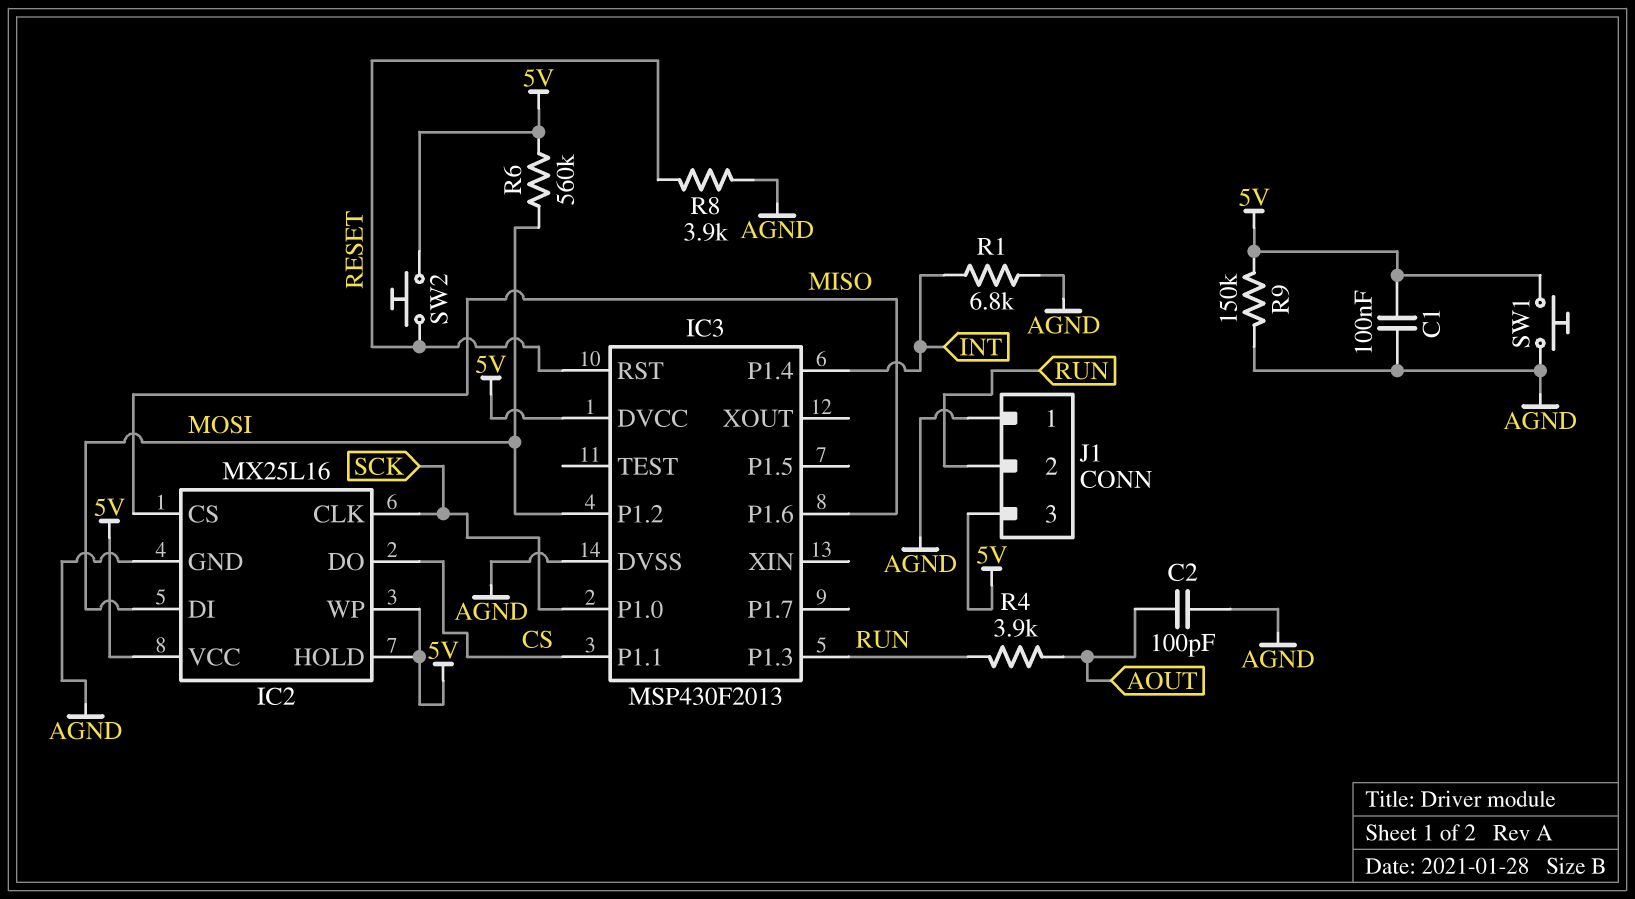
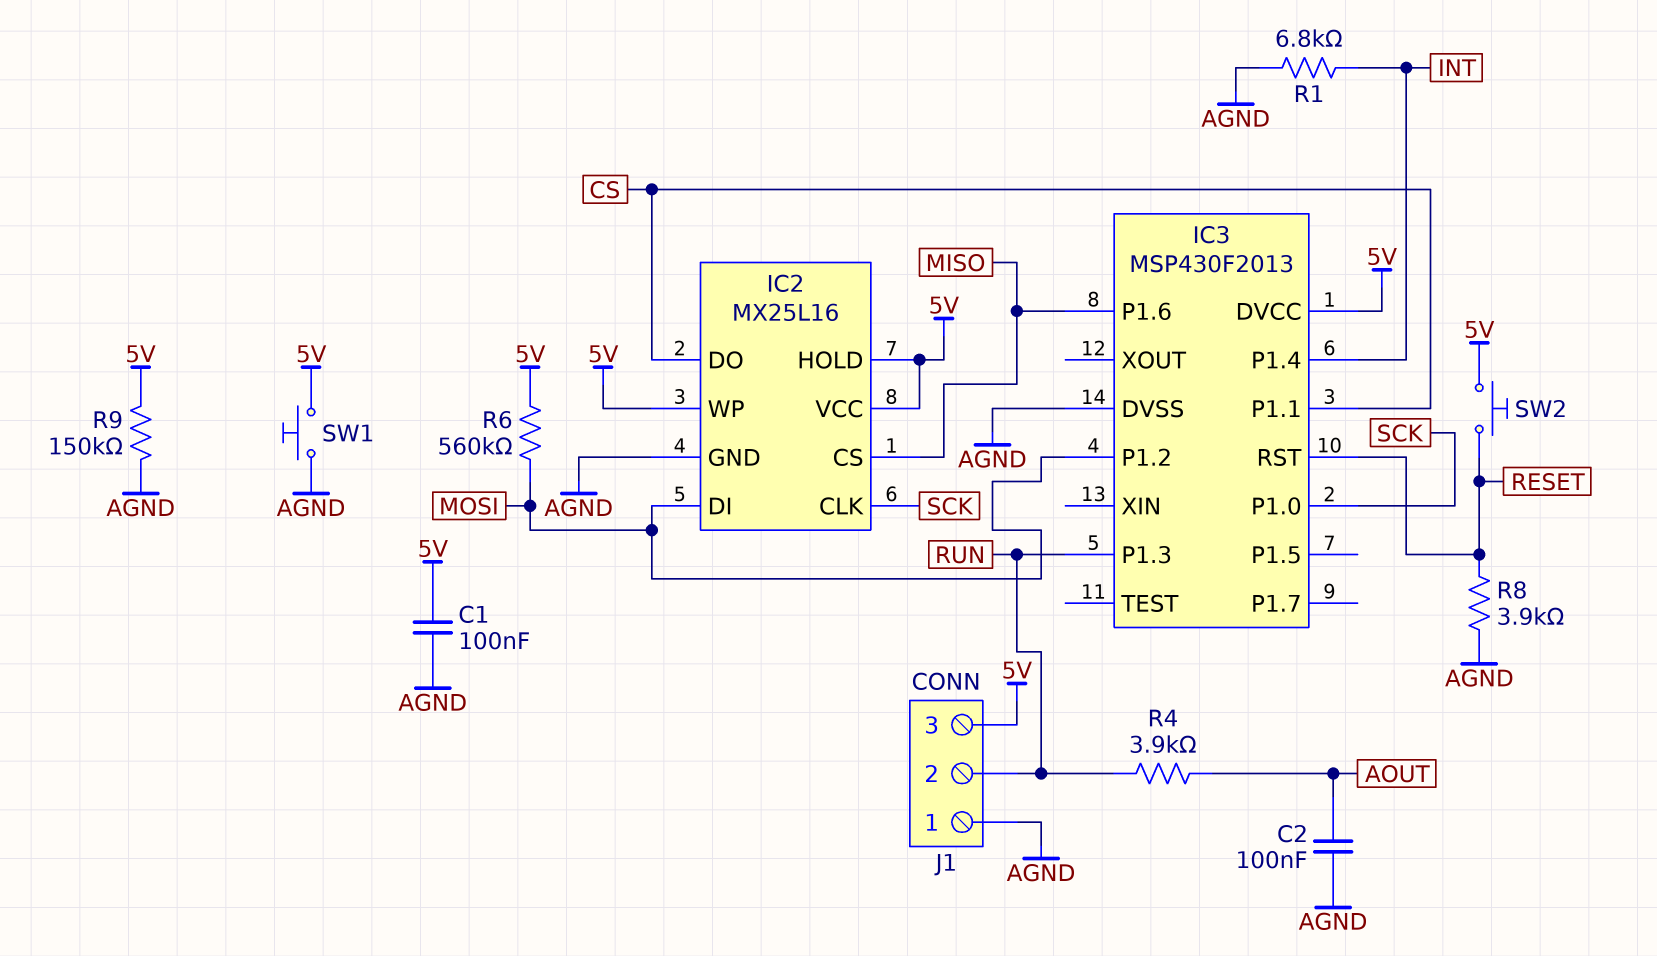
C2: 100pF (AGND, AOUT) -> 100nF (AGND, AOUT)

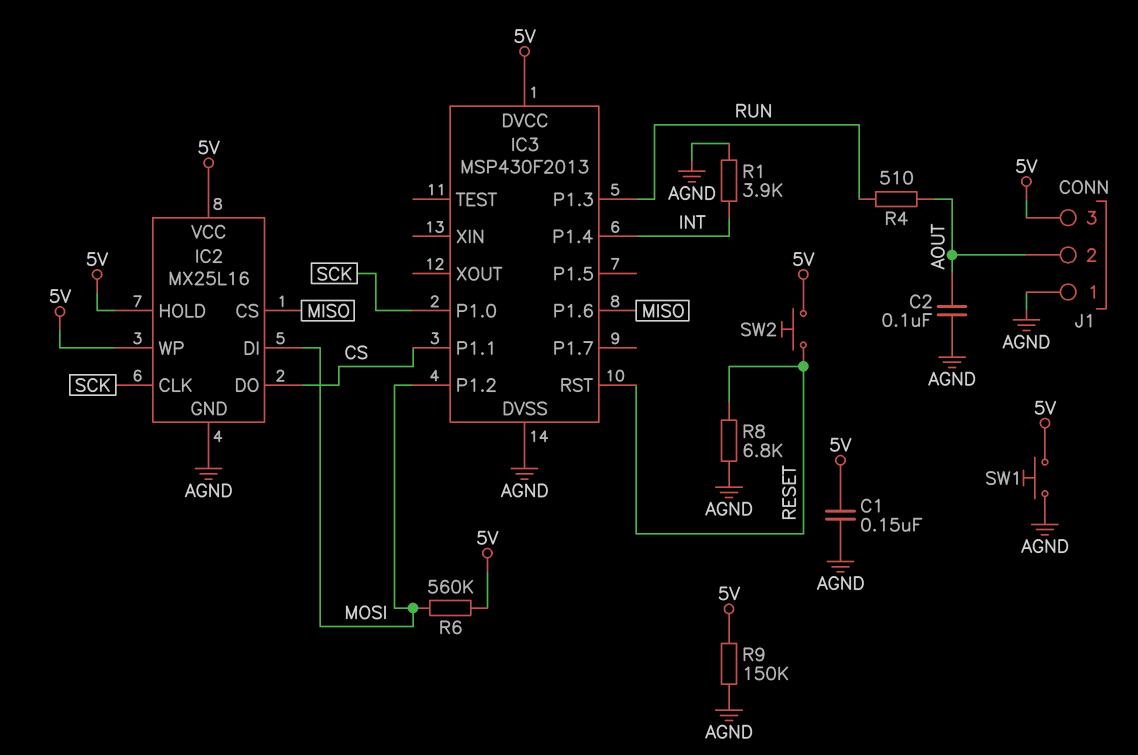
C1: 100nF (5V, AGND) -> 150nF (5V, AGND)
J1 pin 2: RUN -> AOUT
R1: 6.8k (AGND, INT) -> 3.9k (AGND, INT)
R4: 3.9k (AOUT, RUN) -> 510 (AOUT, RUN)
R8: 3.9k (AGND, RESET) -> 6.8k (AGND, RESET)

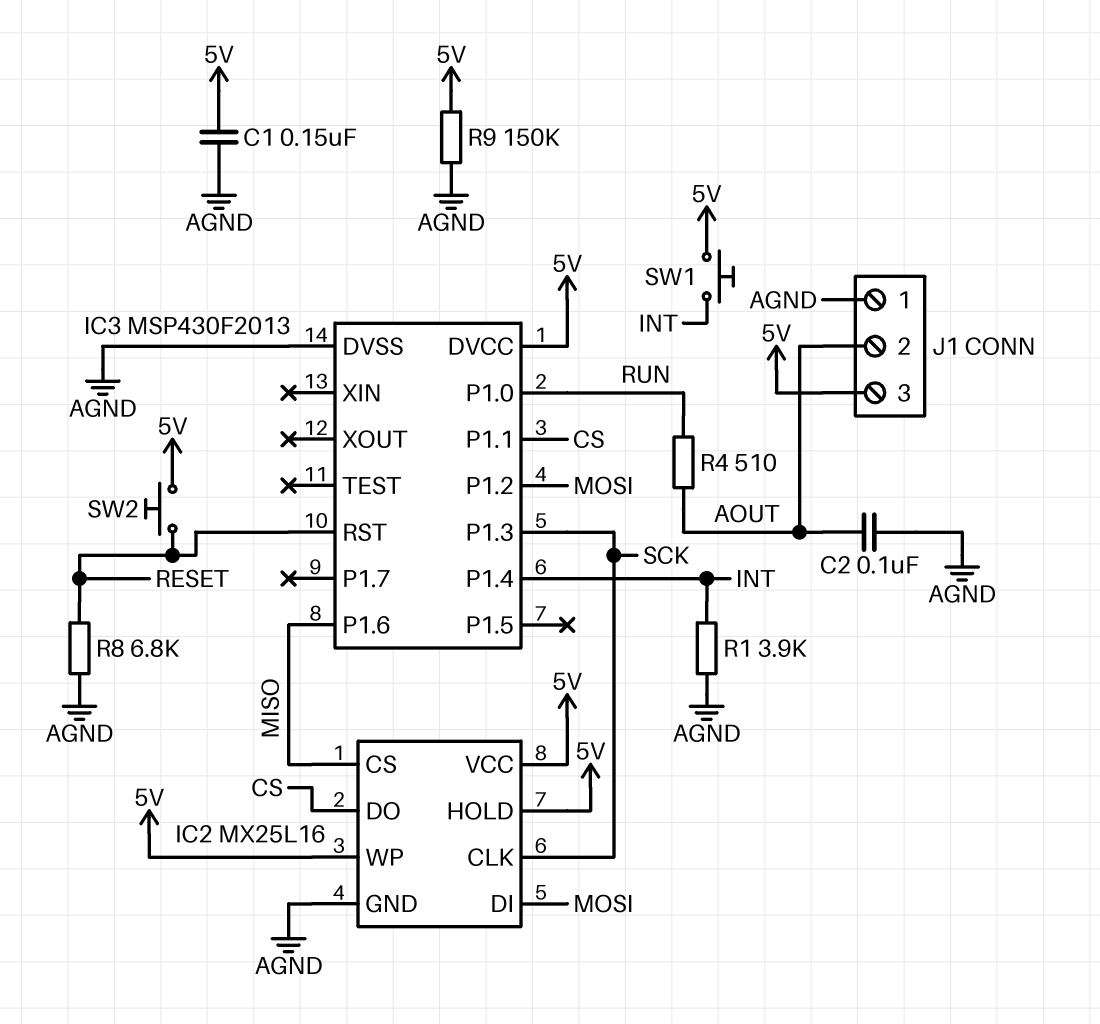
IC3 pin P1.0: SCK -> RUN
IC3 pin P1.3: RUN -> SCK
R6: 560k (5V, MOSI) -> none
SW1: button (5V, AGND) -> button (5V, INT)

